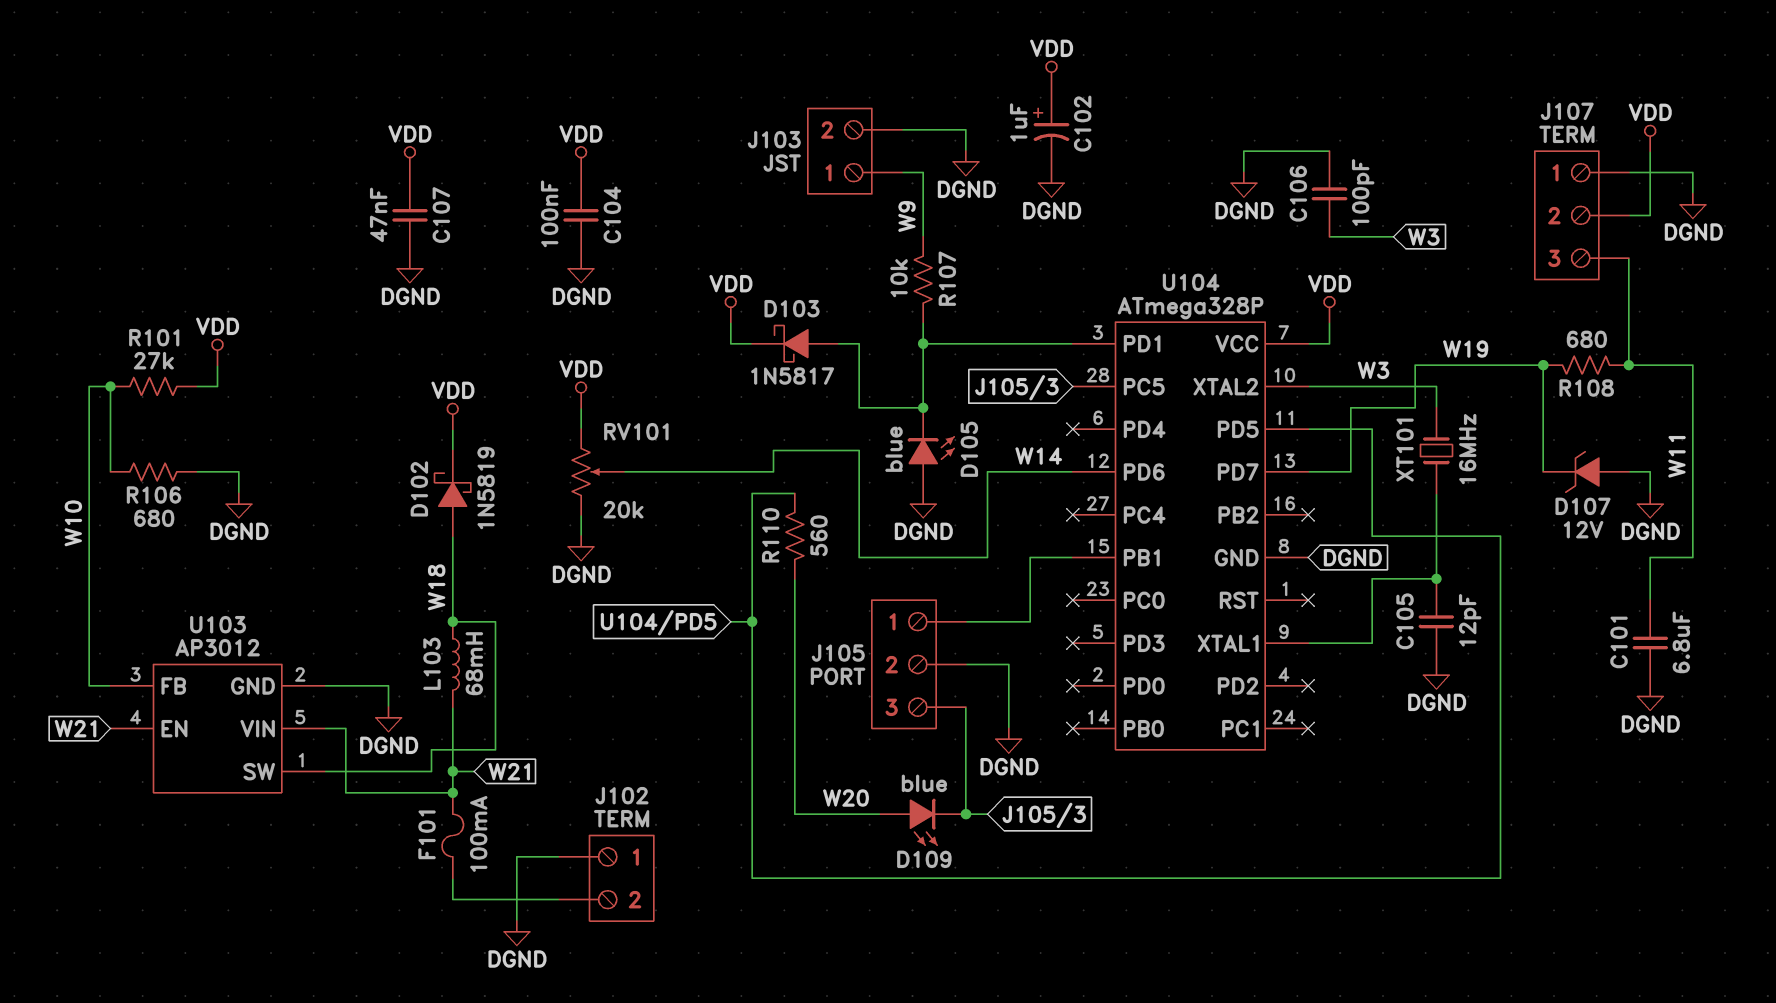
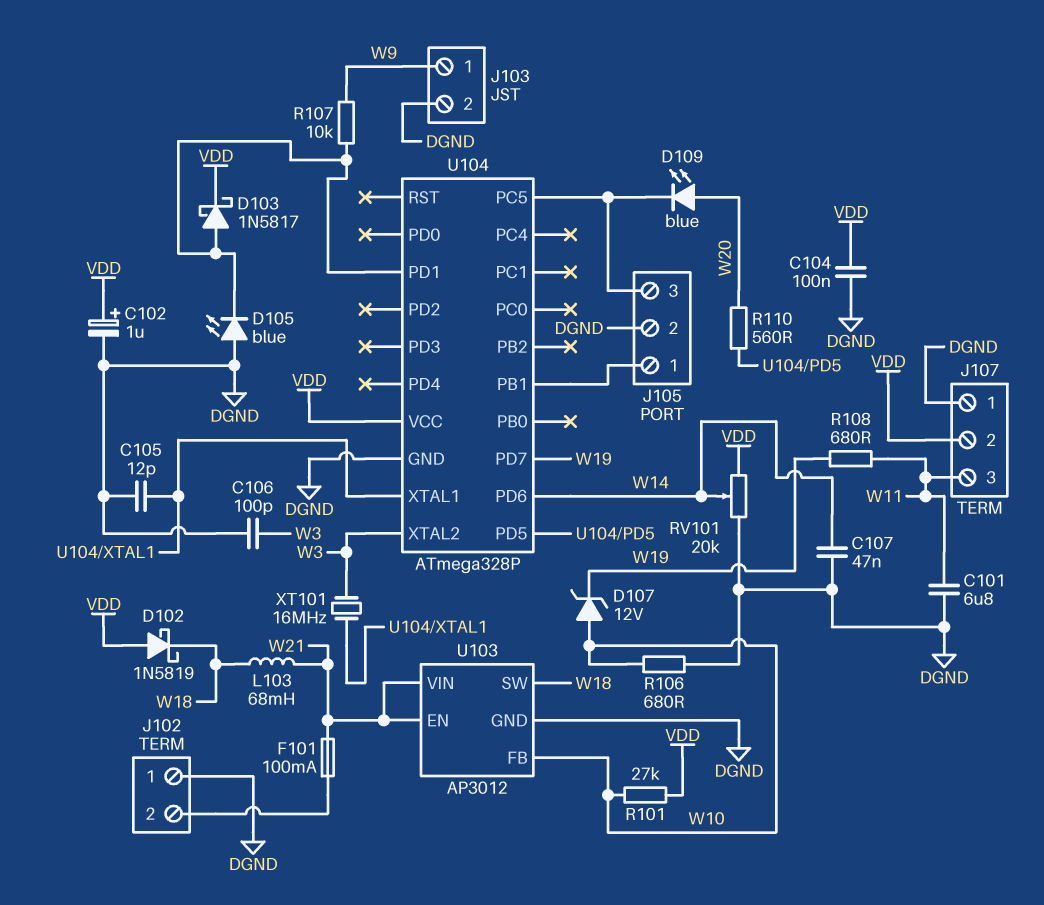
C107: 47nF (DGND, VDD) -> 47nF (DGND, W14)
D102: schottky 1N5819 (A W18, K VDD) -> schottky 1N5819 (A VDD, K W18)
D107: zener 12V (A DGND, K W19) -> zener 12V (A W10, K W19)

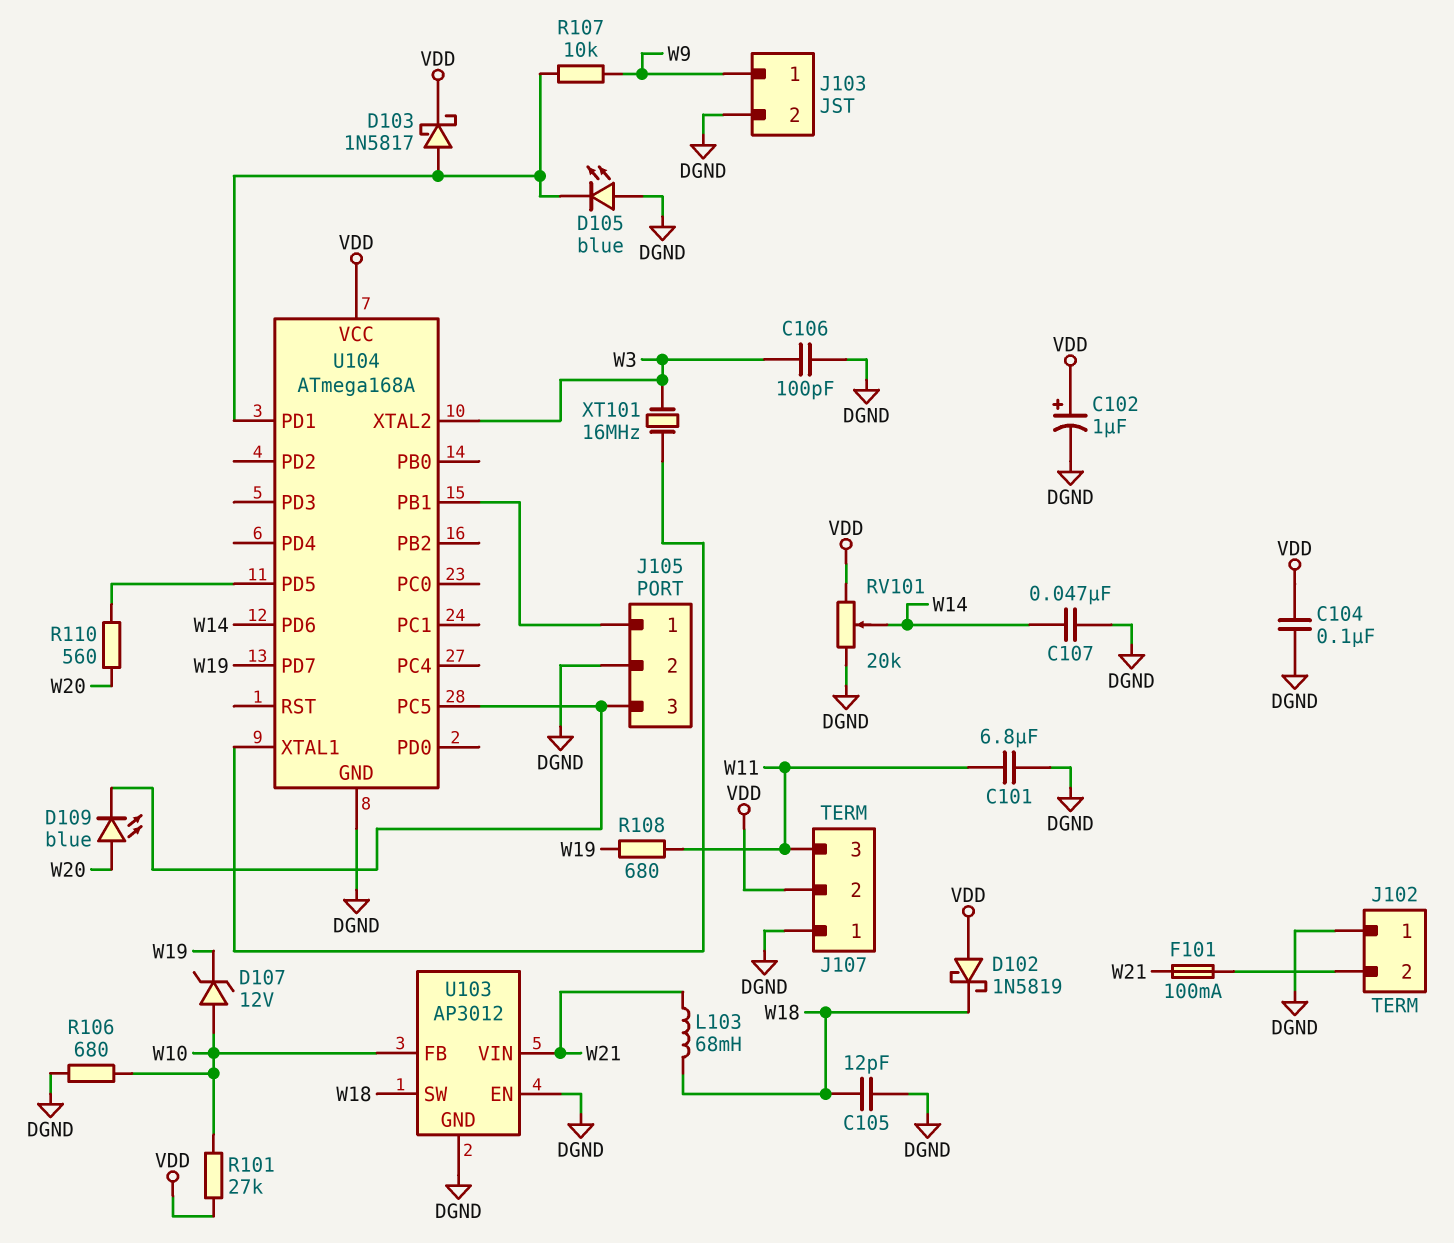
C105: 12pF (DGND, U104/XTAL1) -> 12pF (DGND, W18)
U103 pin EN: W21 -> DGND
U104: ATmega328P -> ATmega168A

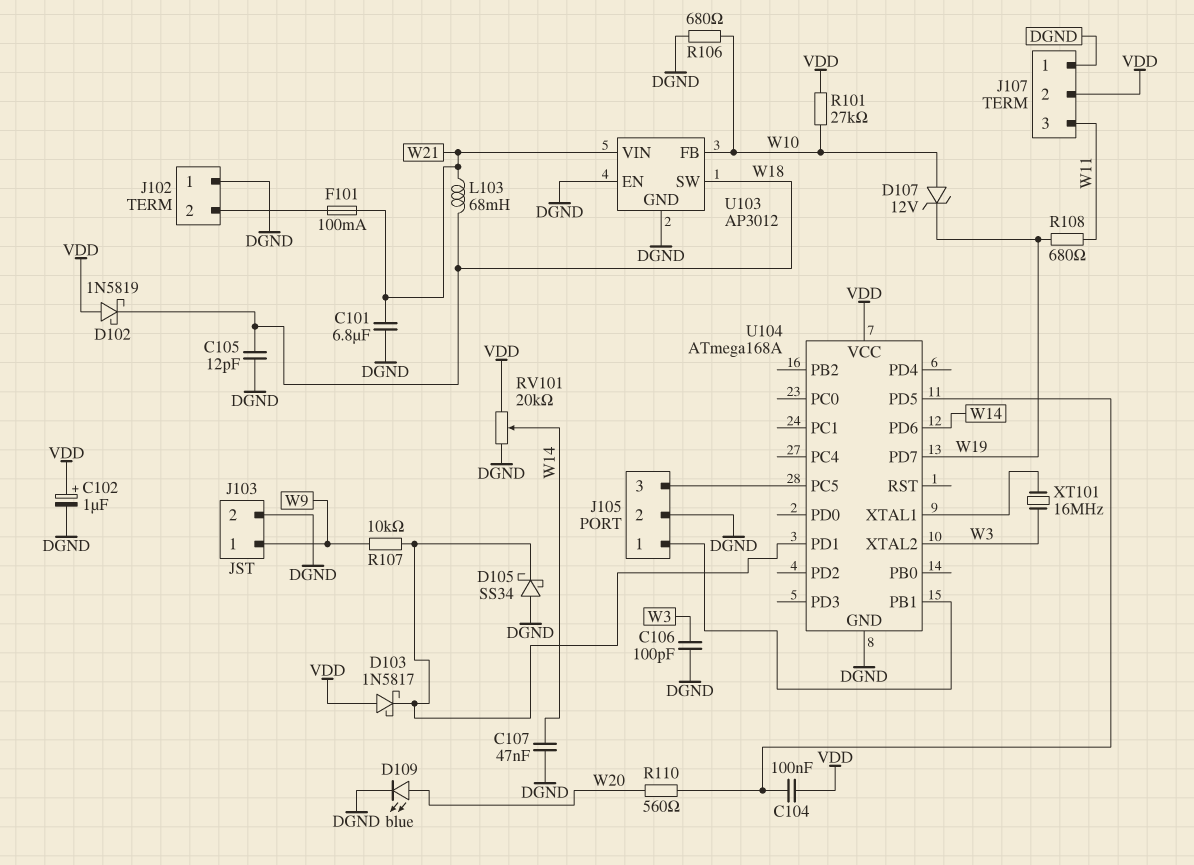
C101: 6.8uF (DGND, W11) -> 6.8uF (DGND, W21)
C104: 100nF (DGND, VDD) -> 100nF (U104/PD5, VDD)
D103: schottky 1N5817 (A U104/PD1, K VDD) -> schottky 1N5817 (A VDD, K U104/PD1)
D105: LED blue (A DGND, K U104/PD1) -> schottky SS34 (A DGND, K U104/PD1)
D109: LED blue (A W20, K J105/3) -> LED blue (A W20, K DGND)

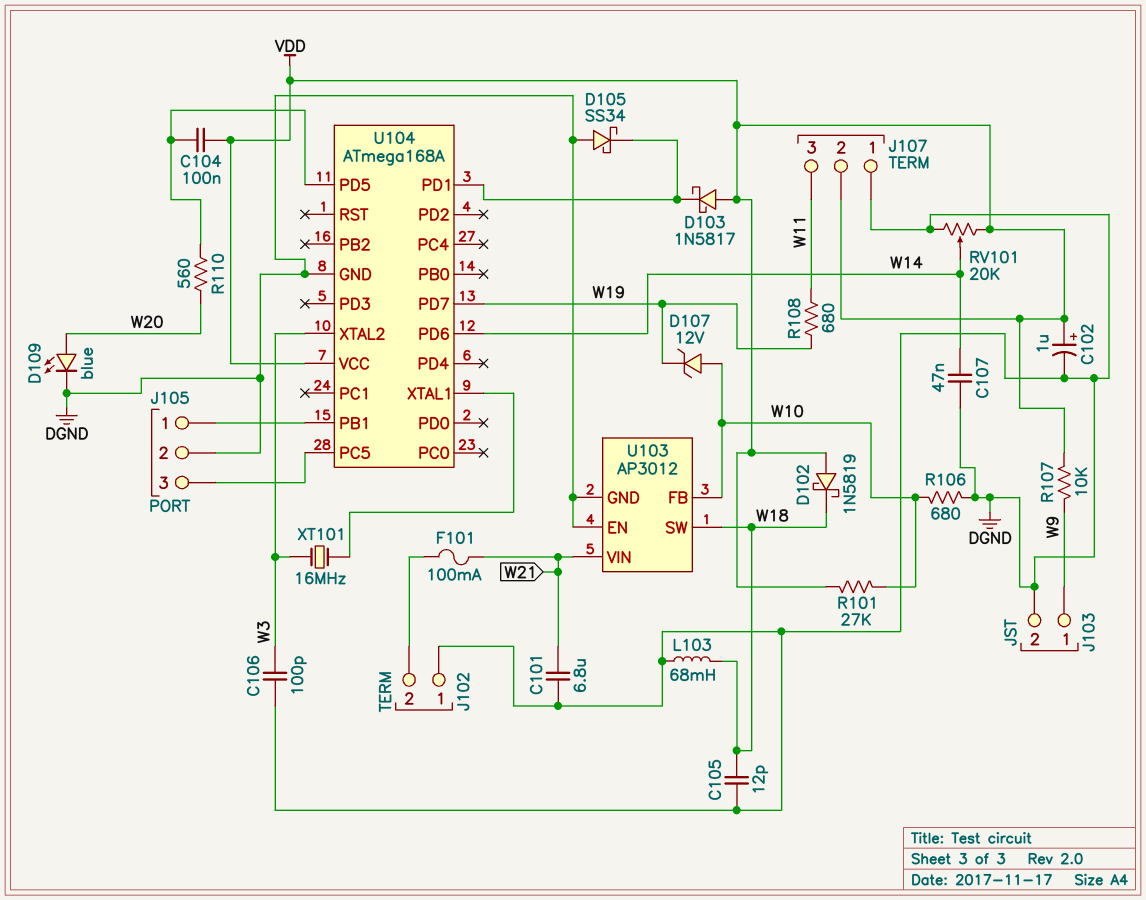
L103: 68mH (W18, W21) -> 68mH (DGND, W18)
R107: 10k (U104/PD1, W9) -> 10k (VDD, W9)

